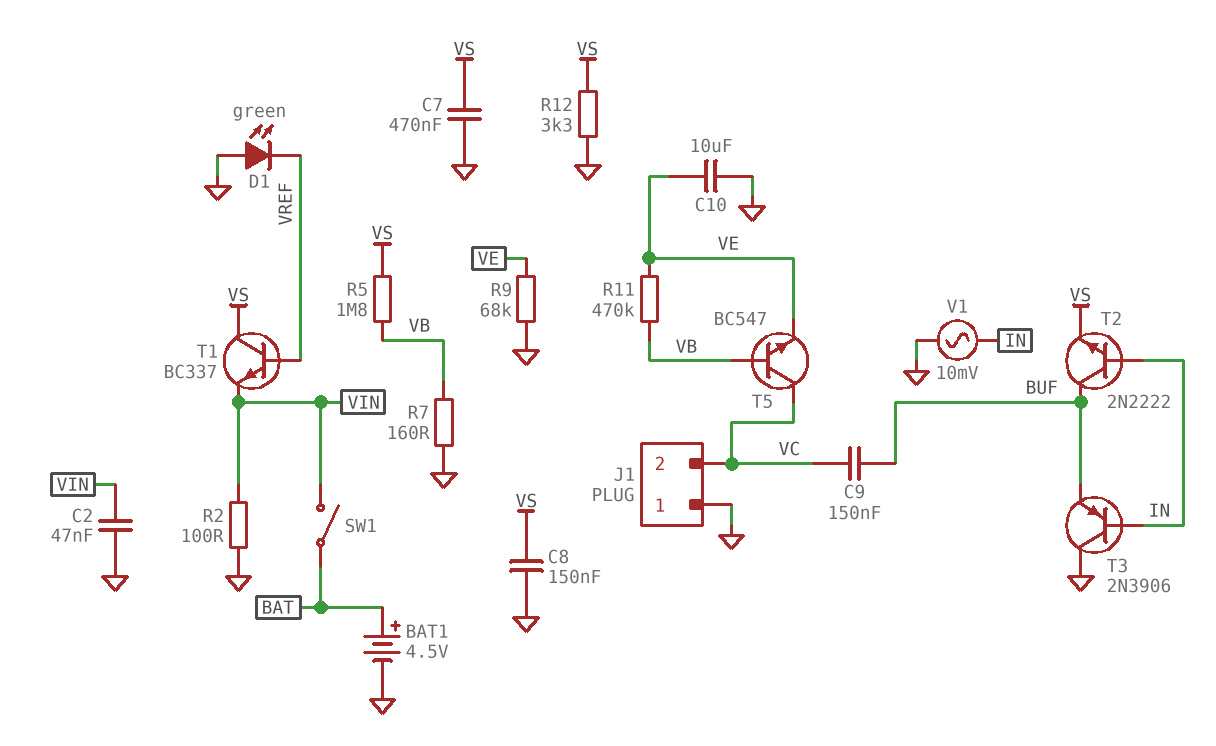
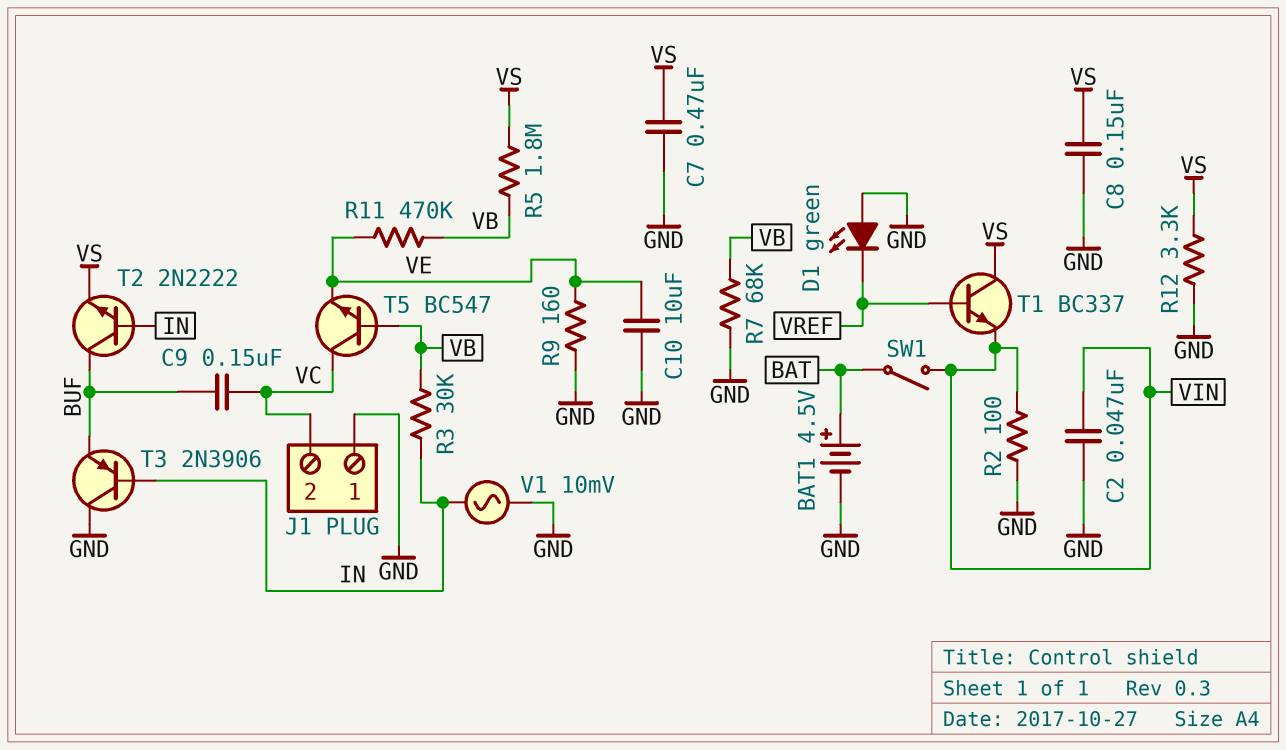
R3: none -> 30k (IN, VB)
R7: 160 (GND, VB) -> 68k (GND, VB)
R9: 68k (GND, VE) -> 160 (GND, VE)

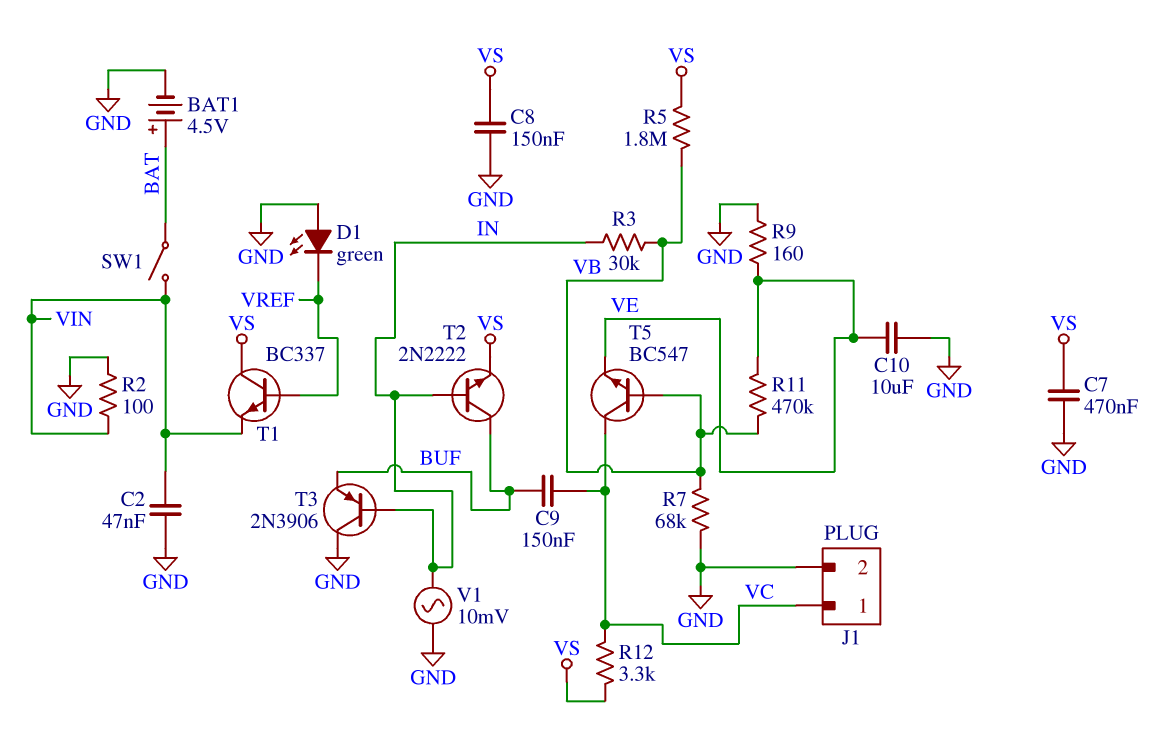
J1 pin 1: GND -> VC
J1 pin 2: VC -> GND
R12: 3.3k (GND, VS) -> 3.3k (VC, VS)

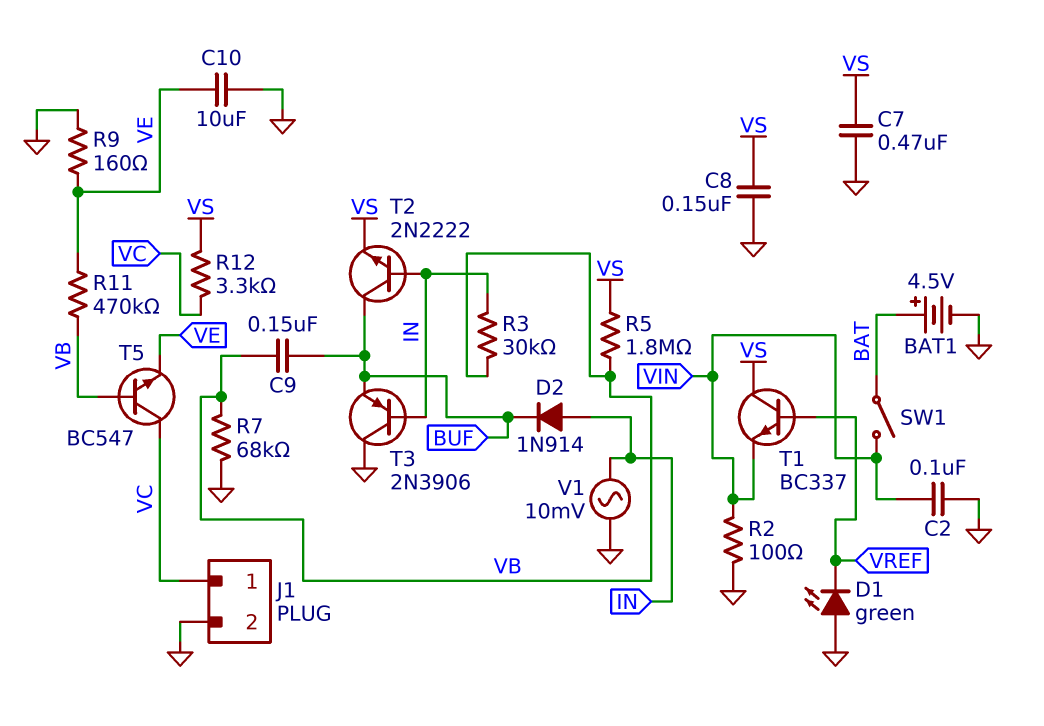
C2: 47nF (GND, VIN) -> 100nF (GND, VIN)
C9: 150nF (BUF, VC) -> 150nF (BUF, VB)
D2: none -> diode 1N914 (A IN, K BUF)

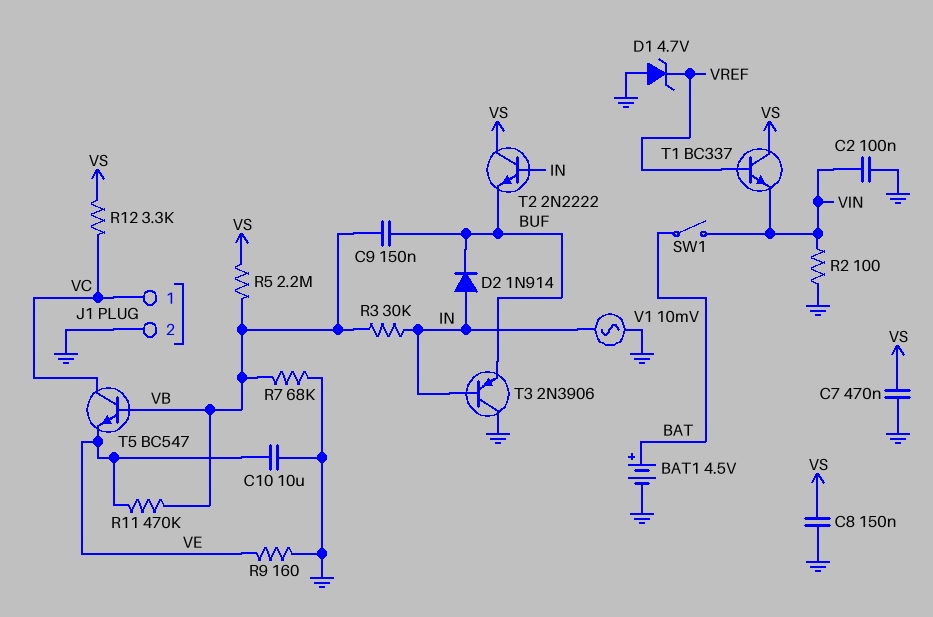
D1: LED green (A GND, K VREF) -> zener 4.7V (A GND, K VREF)
R5: 1.8M (VB, VS) -> 2.2M (VB, VS)
T2: NPN 2N2222 (B IN, C BUF, E VS) -> NPN 2N2222 (B IN, C VS, E BUF)

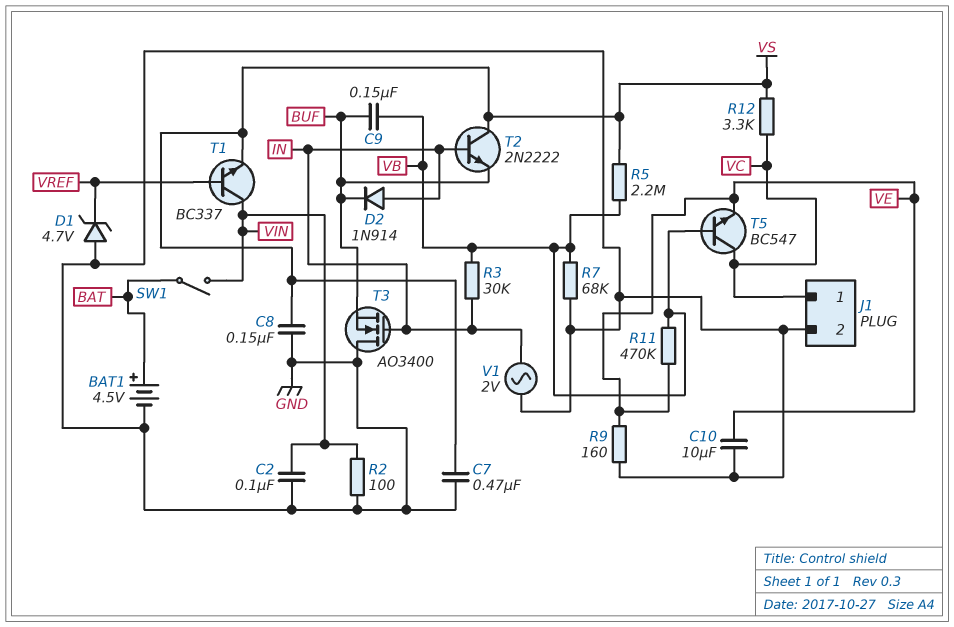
T1: NPN BC337 (B VREF, C VS, E VIN) -> NPN BC337 (B VREF, C VIN, E VS)
T3: PNP 2N3906 (B IN, C GND, E BUF) -> NMOS AO3400 (G IN, D GND, S BUF)
V1: AC 10mV (GND, IN) -> AC 2V (GND, IN)

